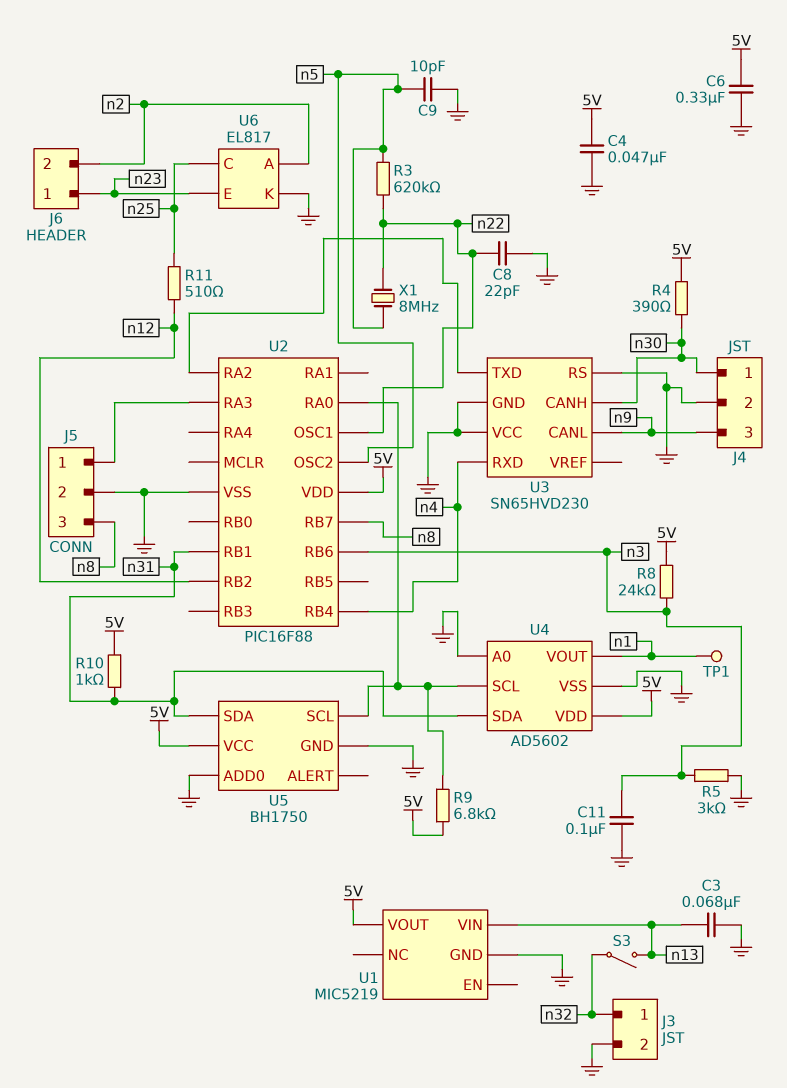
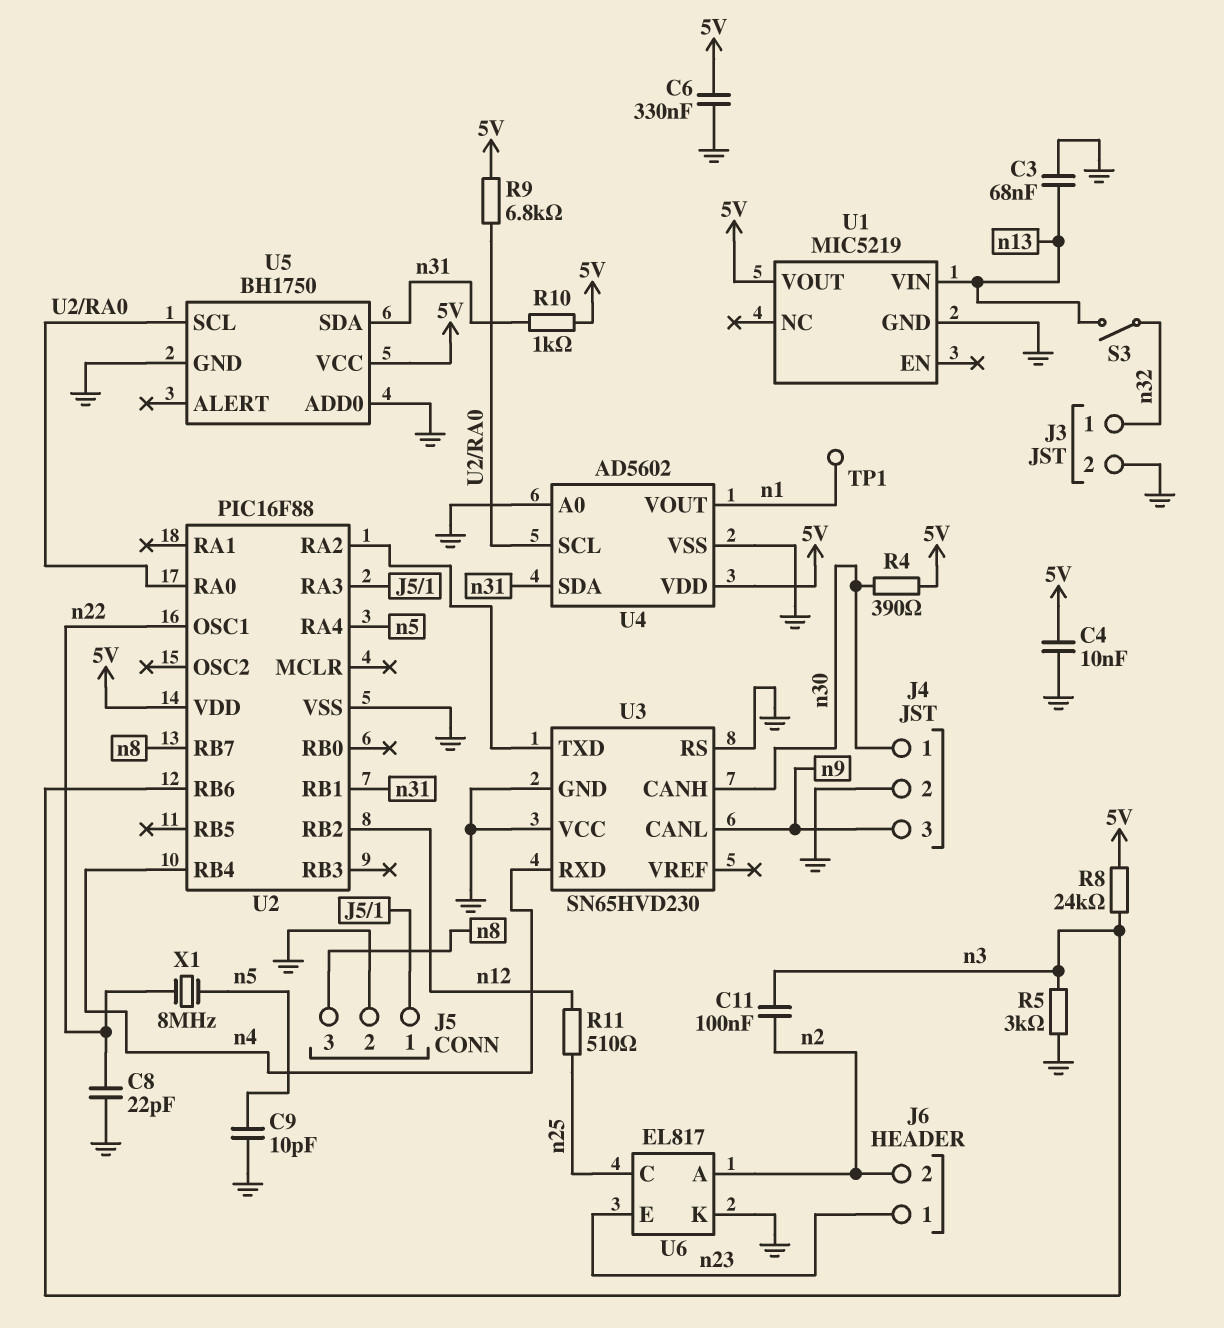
C4: 47nF (5V, GND) -> 10nF (5V, GND)
C11: 100nF (GND, n3) -> 100nF (n2, n3)
R3: 620k (n5, n22) -> none
U2 pin OSC2: n5 -> none
U2 pin RA4: none -> n5

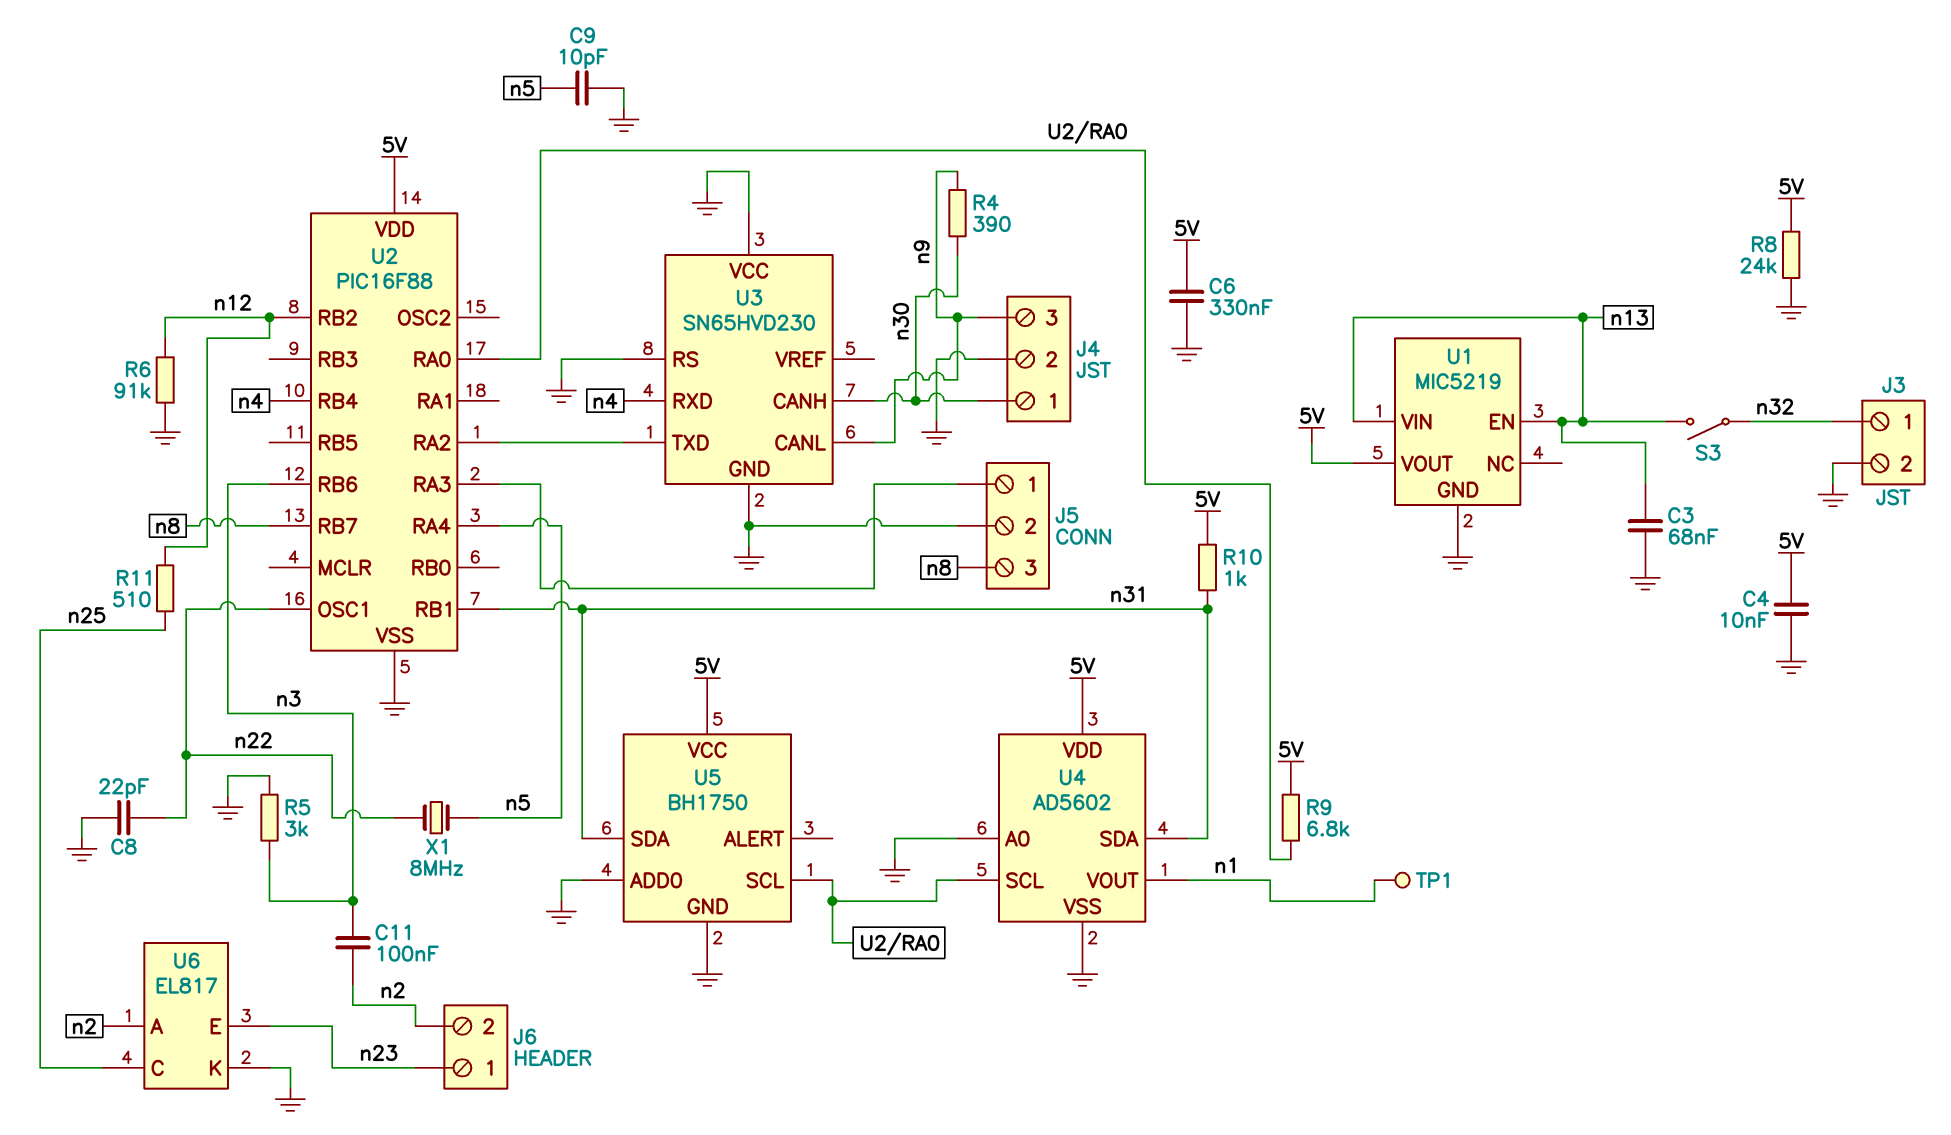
R4: 390 (5V, n30) -> 390 (n9, n30)
R6: none -> 91k (GND, n12)
R8: 24k (5V, n3) -> 24k (5V, GND)
U1 pin EN: none -> n13

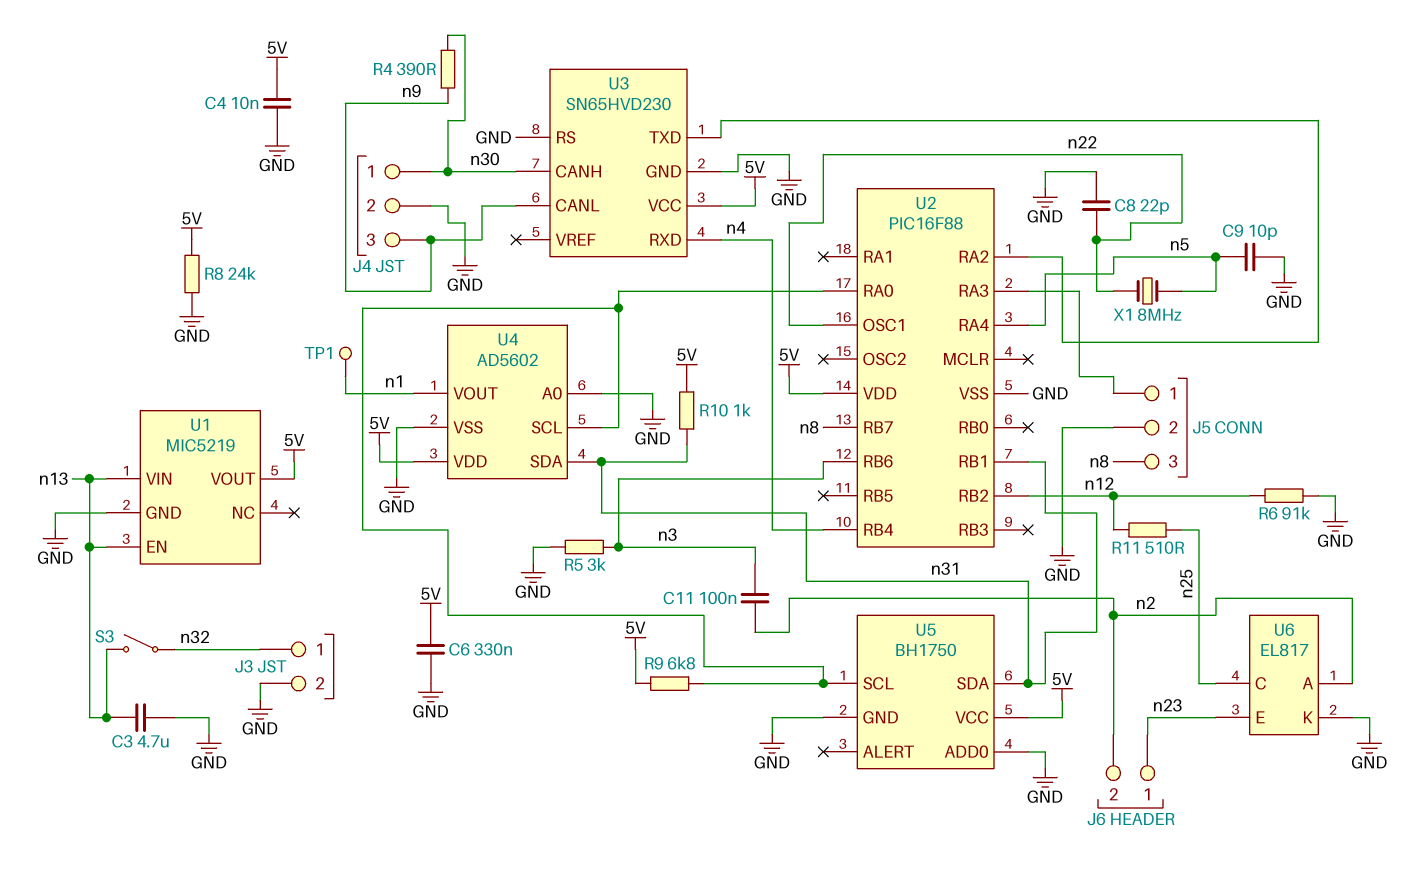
C3: 68nF (GND, n13) -> 4.7uF (GND, n13)
U3 pin VCC: GND -> 5V

